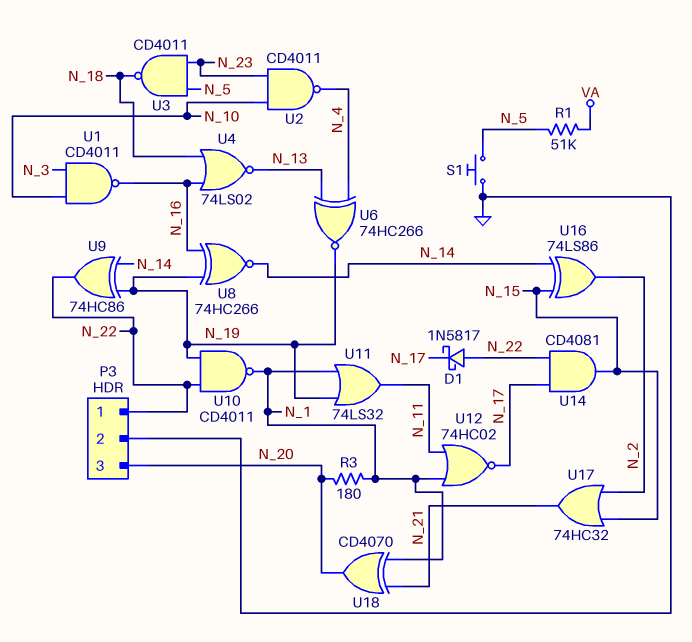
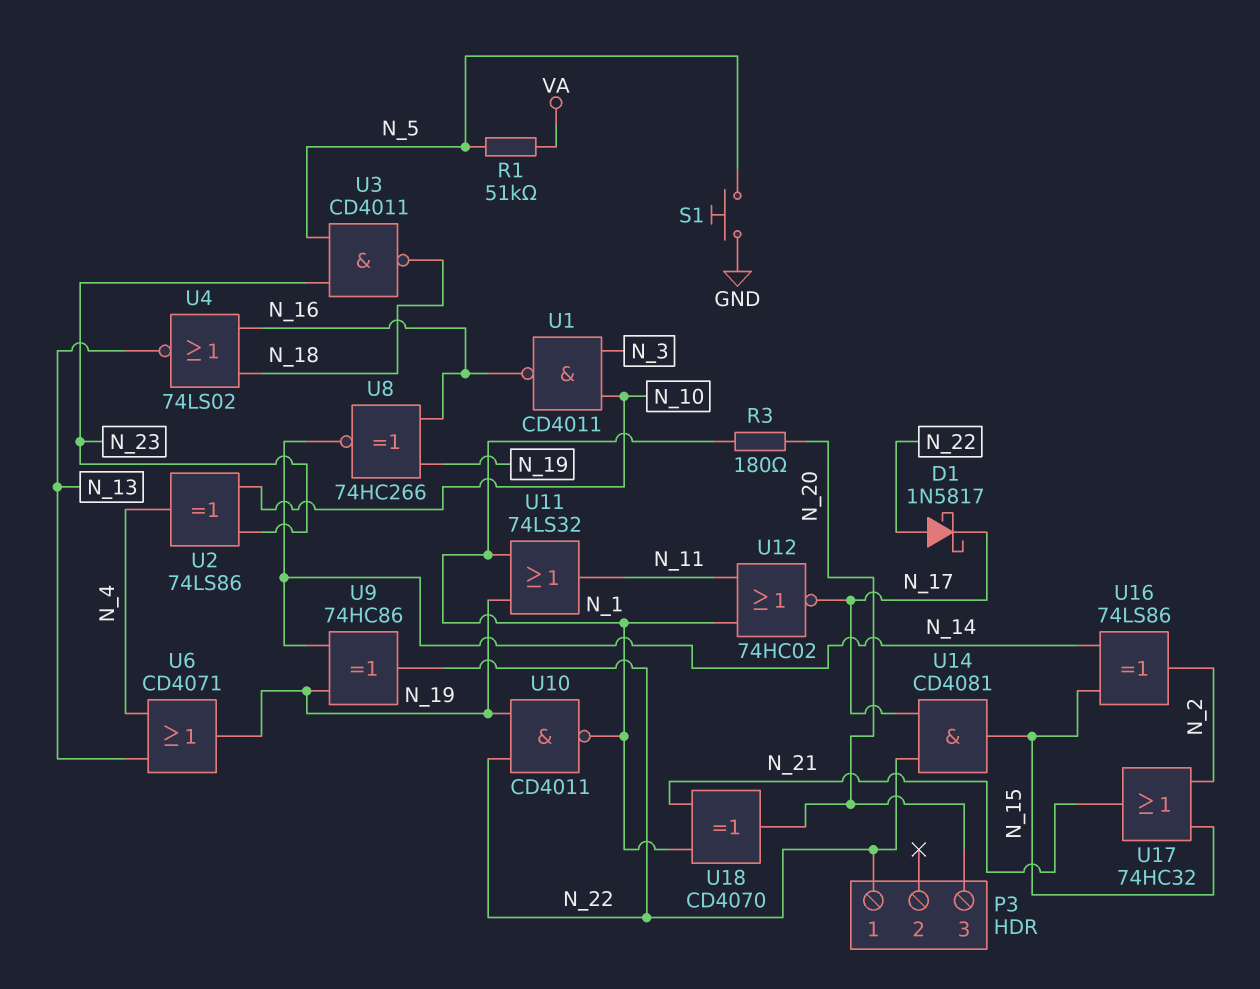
P3 pin 2: GND -> none
U2: NAND CD4011 (in N_10, in N_23, out N_4) -> XOR 74LS86 (in N_10, in N_23, out N_4)
U6: XNOR 74HC266 (in N_4, in N_13, out N_19) -> OR CD4071 (in N_4, in N_13, out N_19)

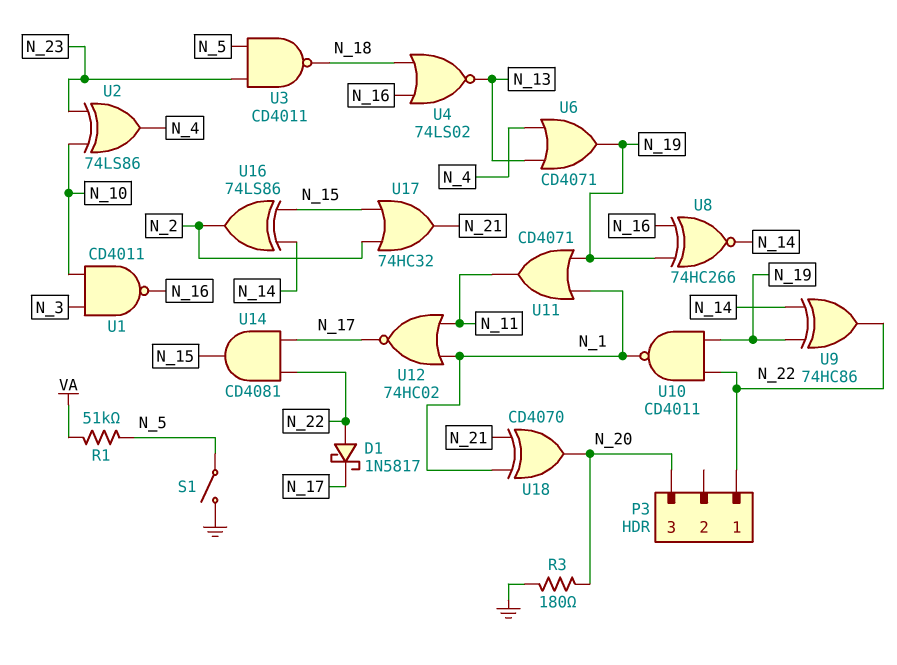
R3: 180 (N_1, N_20) -> 180 (GND, N_20)
S1: button (GND, N_5) -> switch (GND, N_5)
U11: OR 74LS32 (in N_1, in N_19, out N_11) -> OR CD4071 (in N_1, in N_19, out N_11)

